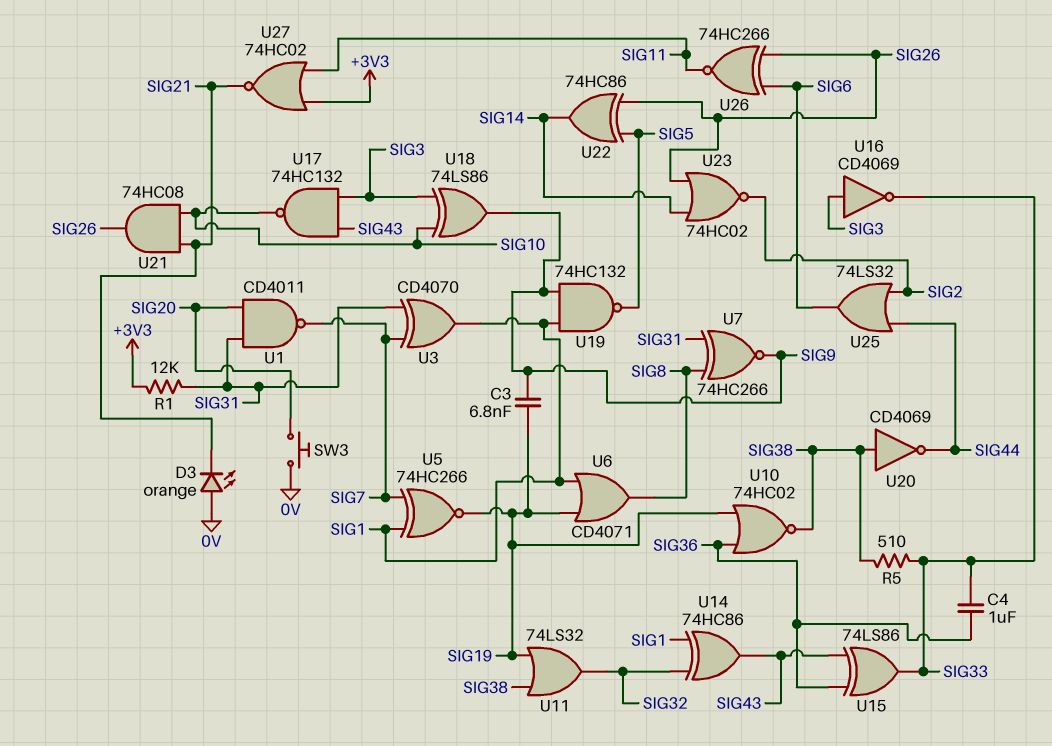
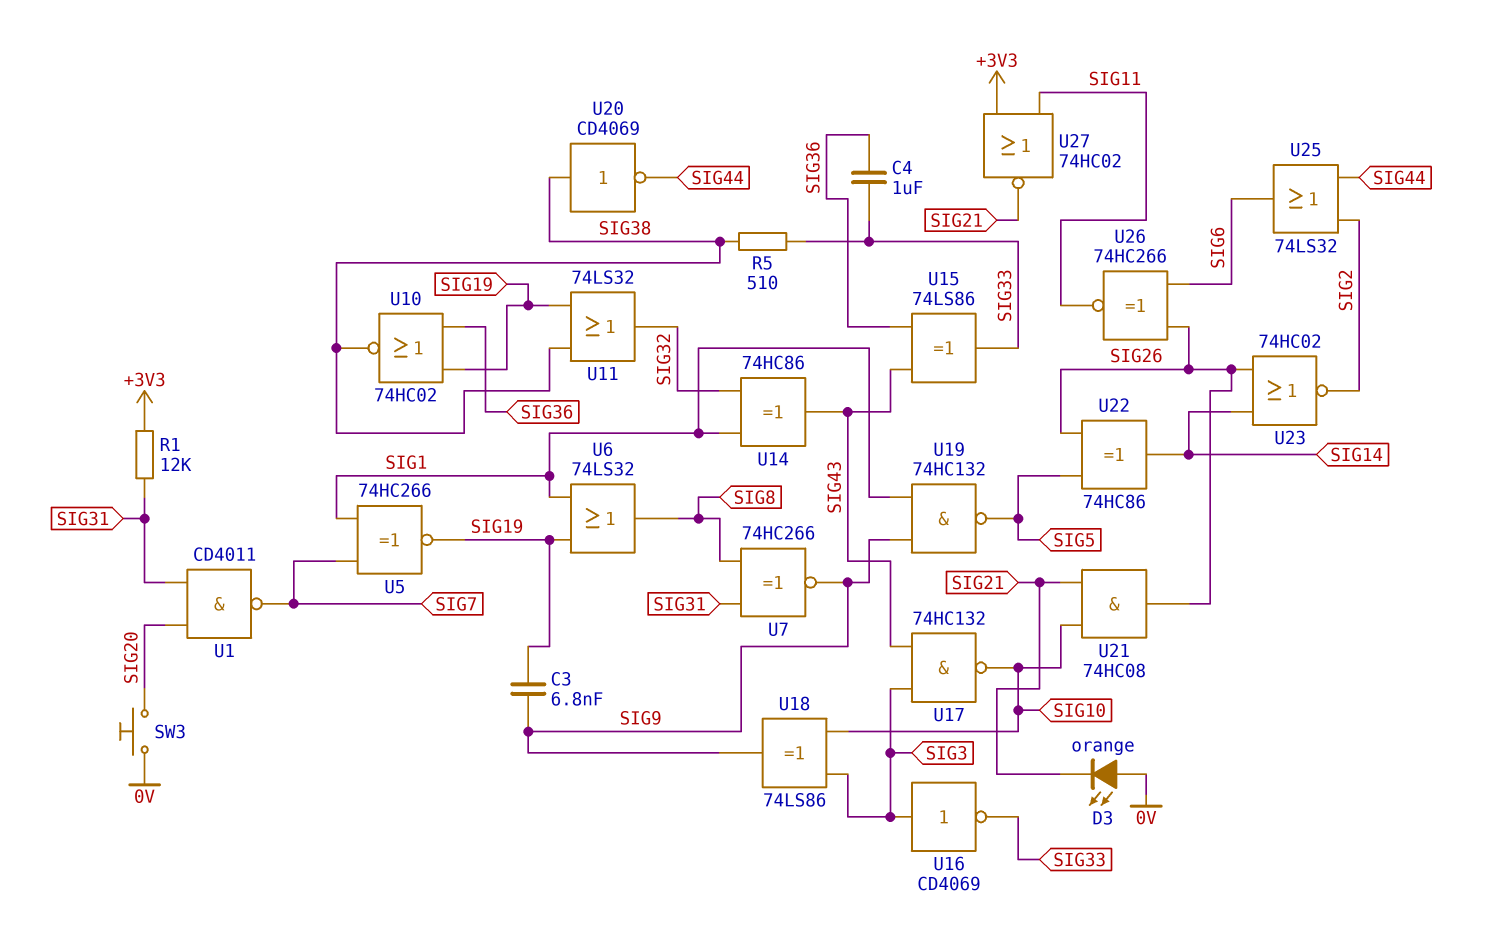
U3: XOR CD4070 (in SIG7, in SIG31, out SIG1) -> none
U6: OR CD4071 (in SIG1, in SIG19, out SIG8) -> OR 74LS32 (in SIG1, in SIG19, out SIG8)

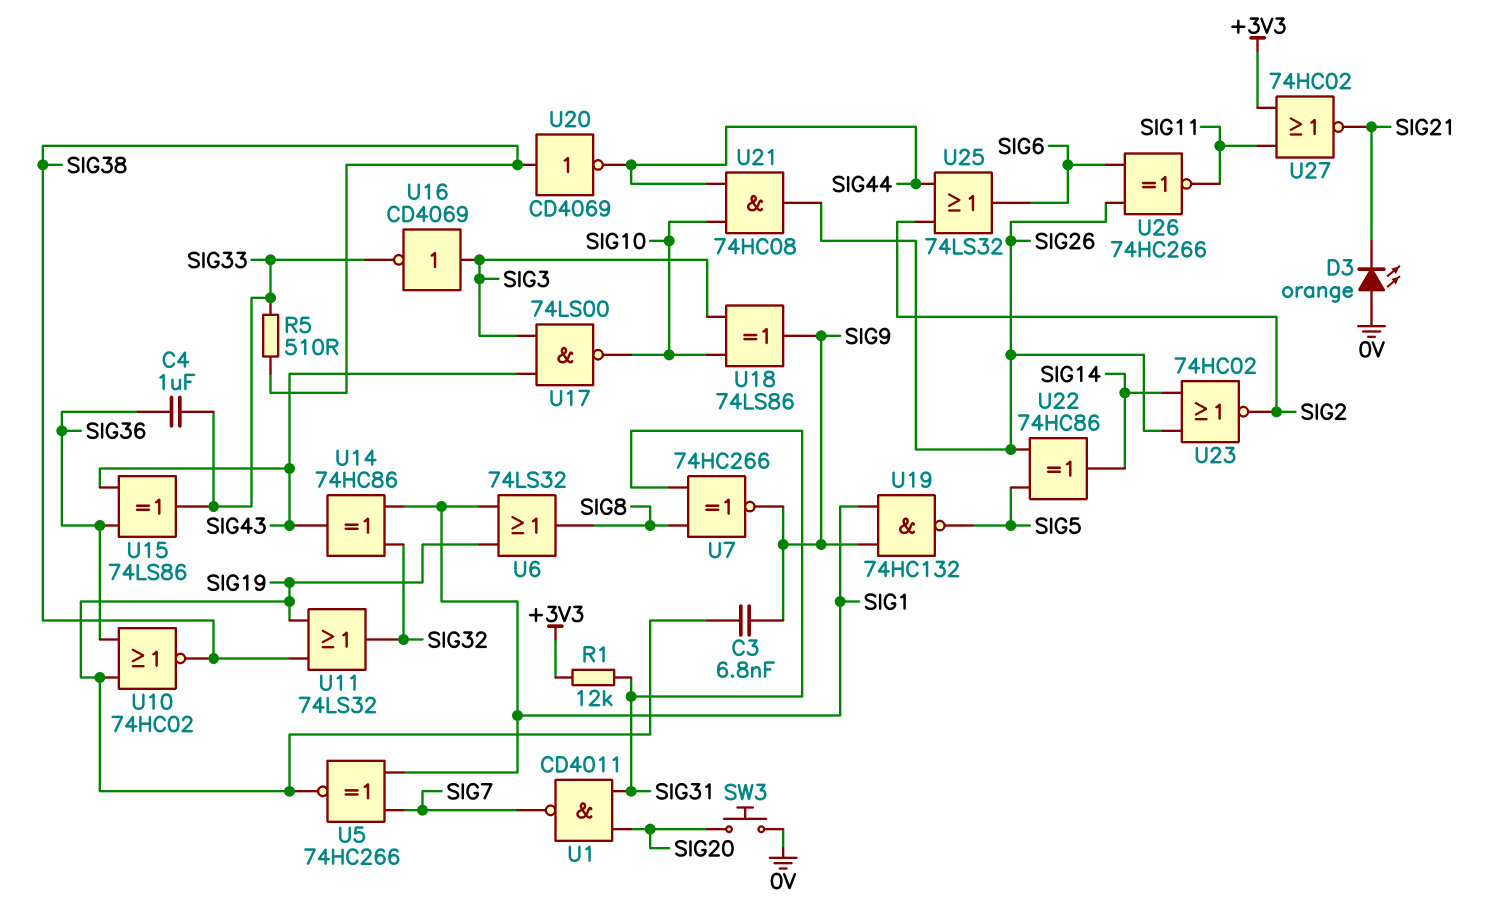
U17: NAND 74HC132 (in SIG3, in SIG43, out SIG10) -> NAND 74LS00 (in SIG3, in SIG43, out SIG10)
U21: AND 74HC08 (in SIG10, in SIG21, out SIG26) -> AND 74HC08 (in SIG10, in SIG44, out SIG26)

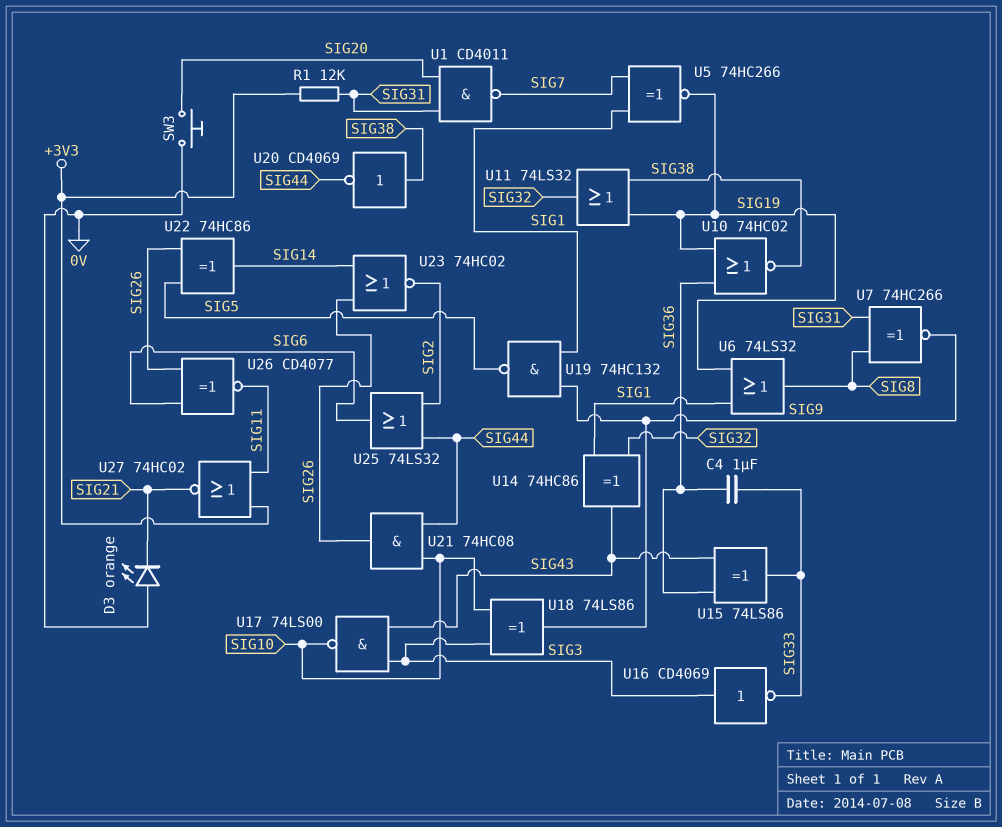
C3: 6.8nF (SIG9, SIG19) -> none
R5: 510 (SIG33, SIG38) -> none
U26: XNOR 74HC266 (in SIG6, in SIG26, out SIG11) -> XNOR CD4077 (in SIG6, in SIG26, out SIG11)

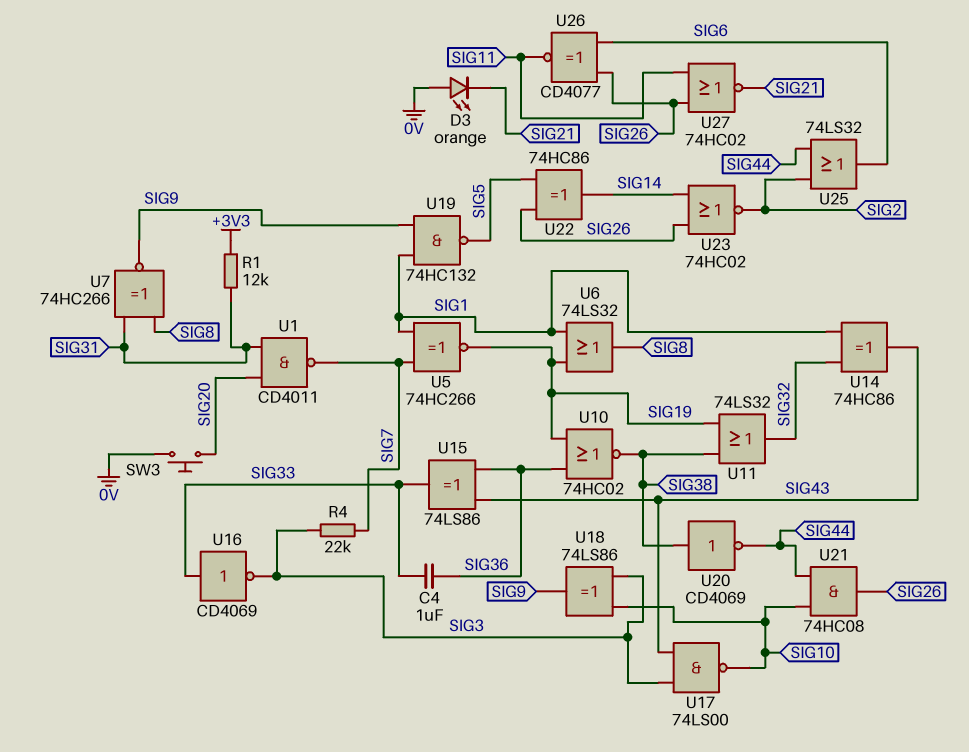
R4: none -> 22k (SIG3, SIG7)
U16: NOT CD4069 (in SIG3, out SIG33) -> NOT CD4069 (in SIG33, out SIG3)
U27: NOR 74HC02 (in +3V3, in SIG11, out SIG21) -> NOR 74HC02 (in SIG11, in SIG26, out SIG21)

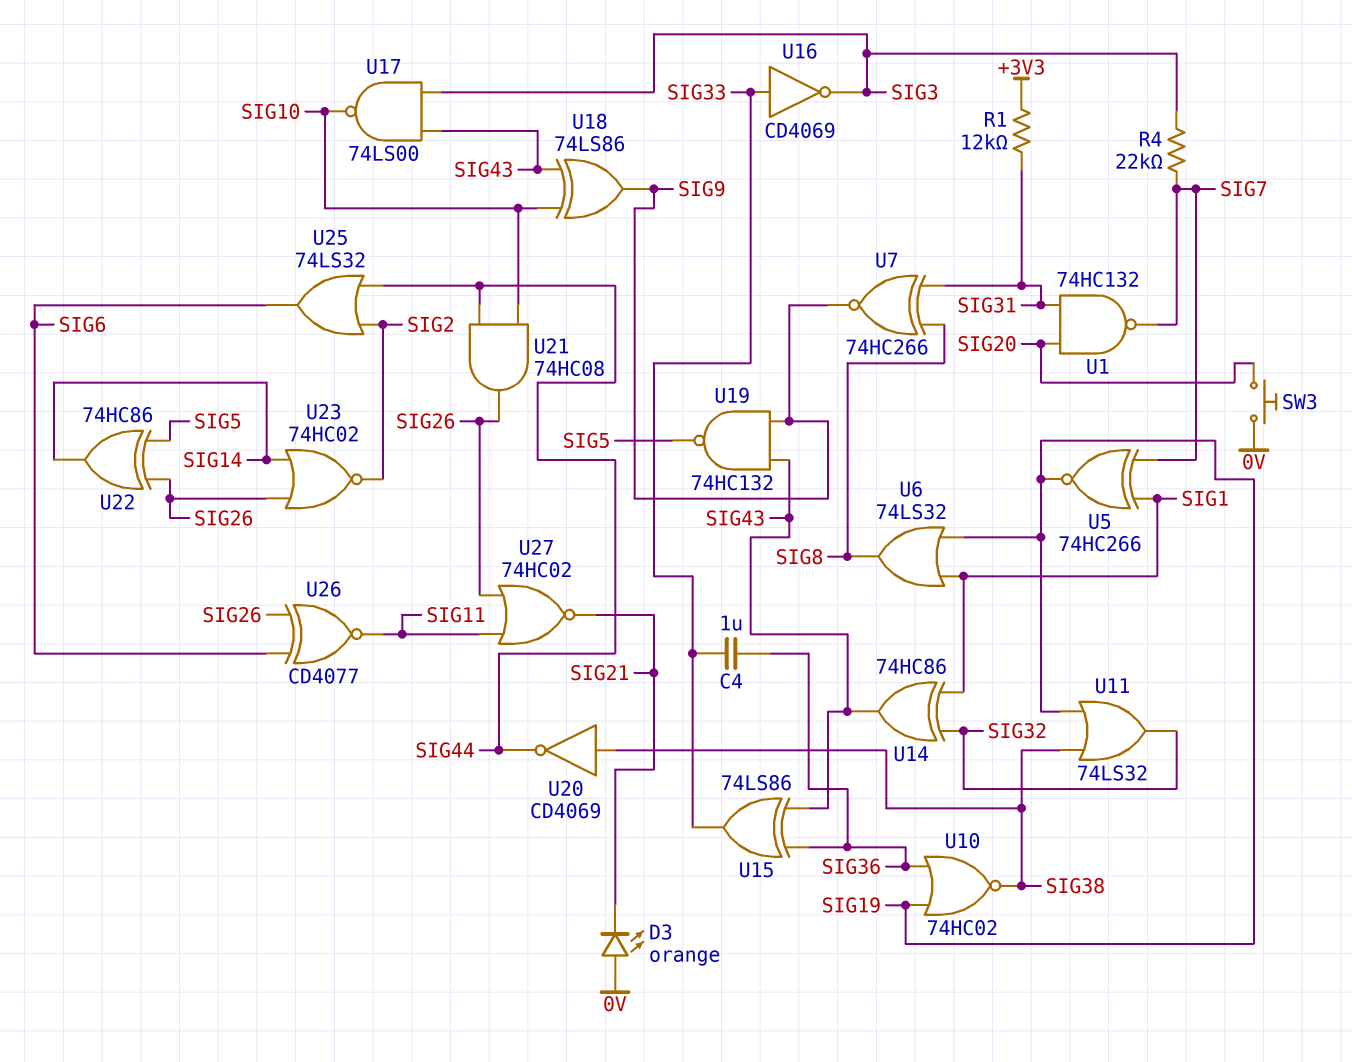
U1: NAND CD4011 (in SIG20, in SIG31, out SIG7) -> NAND 74HC132 (in SIG20, in SIG31, out SIG7)
U18: XOR 74LS86 (in SIG3, in SIG10, out SIG9) -> XOR 74LS86 (in SIG10, in SIG43, out SIG9)
U19: NAND 74HC132 (in SIG1, in SIG9, out SIG5) -> NAND 74HC132 (in SIG9, in SIG43, out SIG5)

